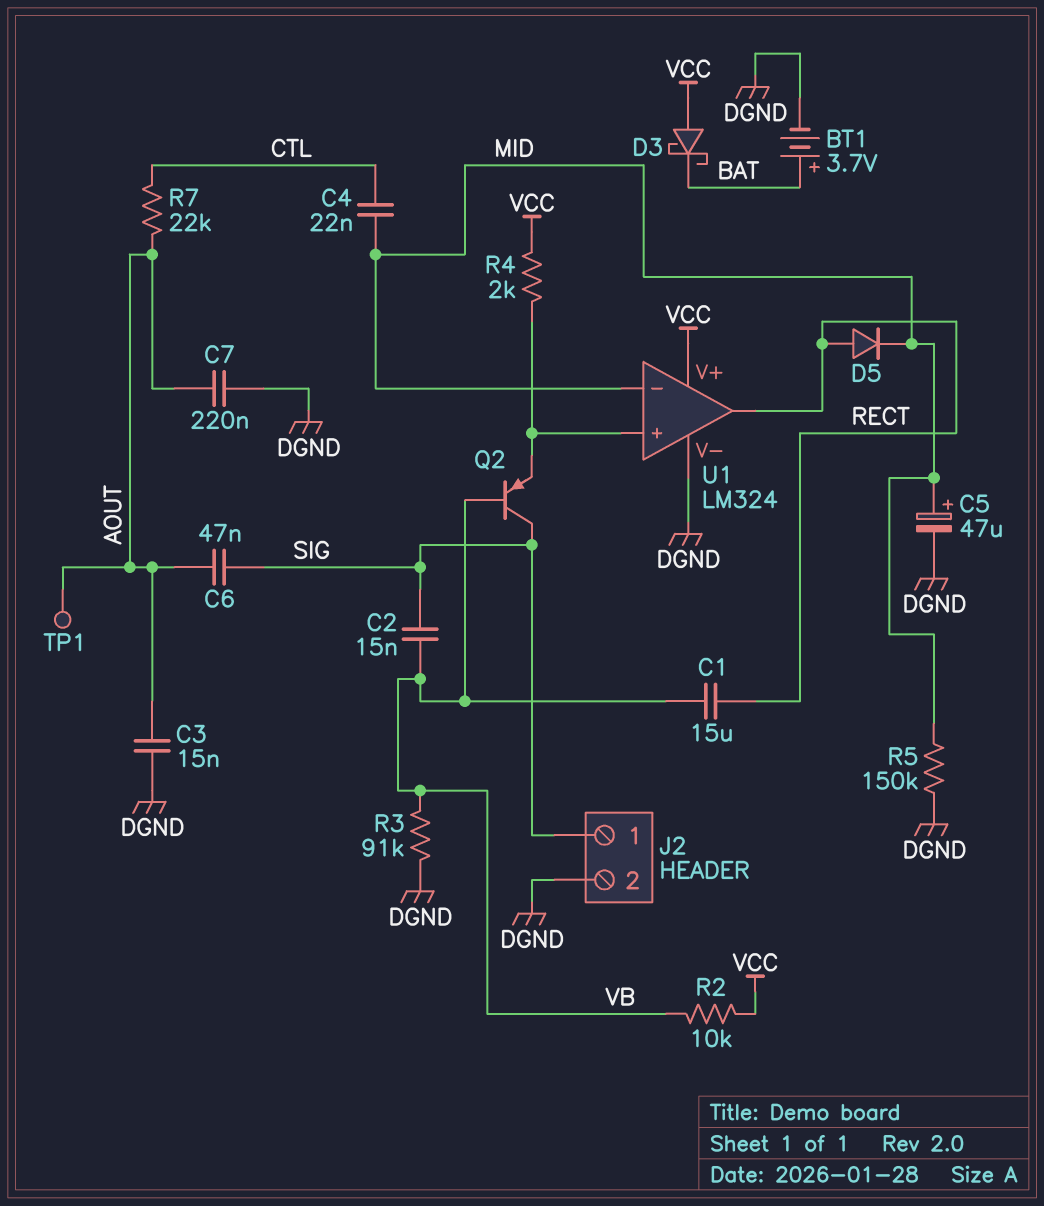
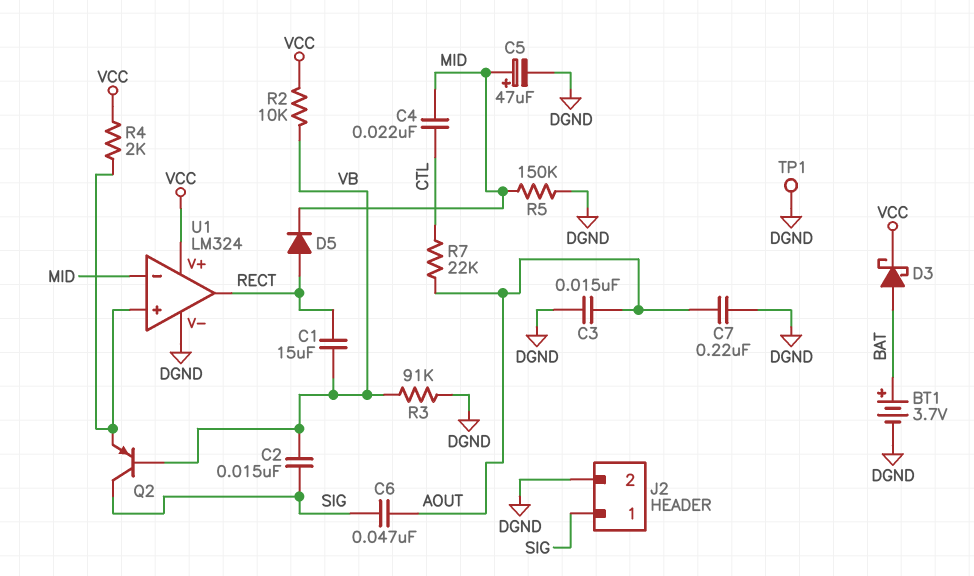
D3: schottky (A VCC, K BAT) -> schottky (A BAT, K VCC)
TP1: test point (AOUT) -> test point (DGND)

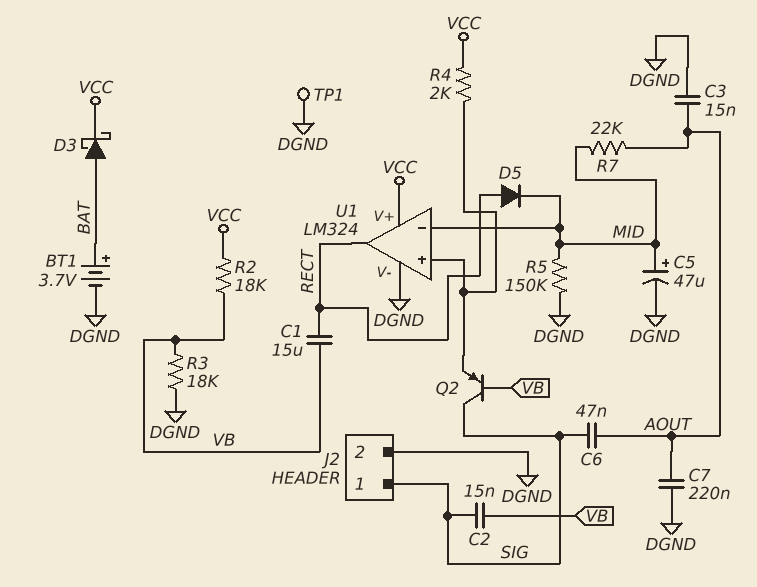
C4: 22nF (CTL, MID) -> none
R2: 10k (VB, VCC) -> 18k (VB, VCC)
R3: 91k (DGND, VB) -> 18k (DGND, VB)
R7: 22k (AOUT, CTL) -> 22k (AOUT, MID)

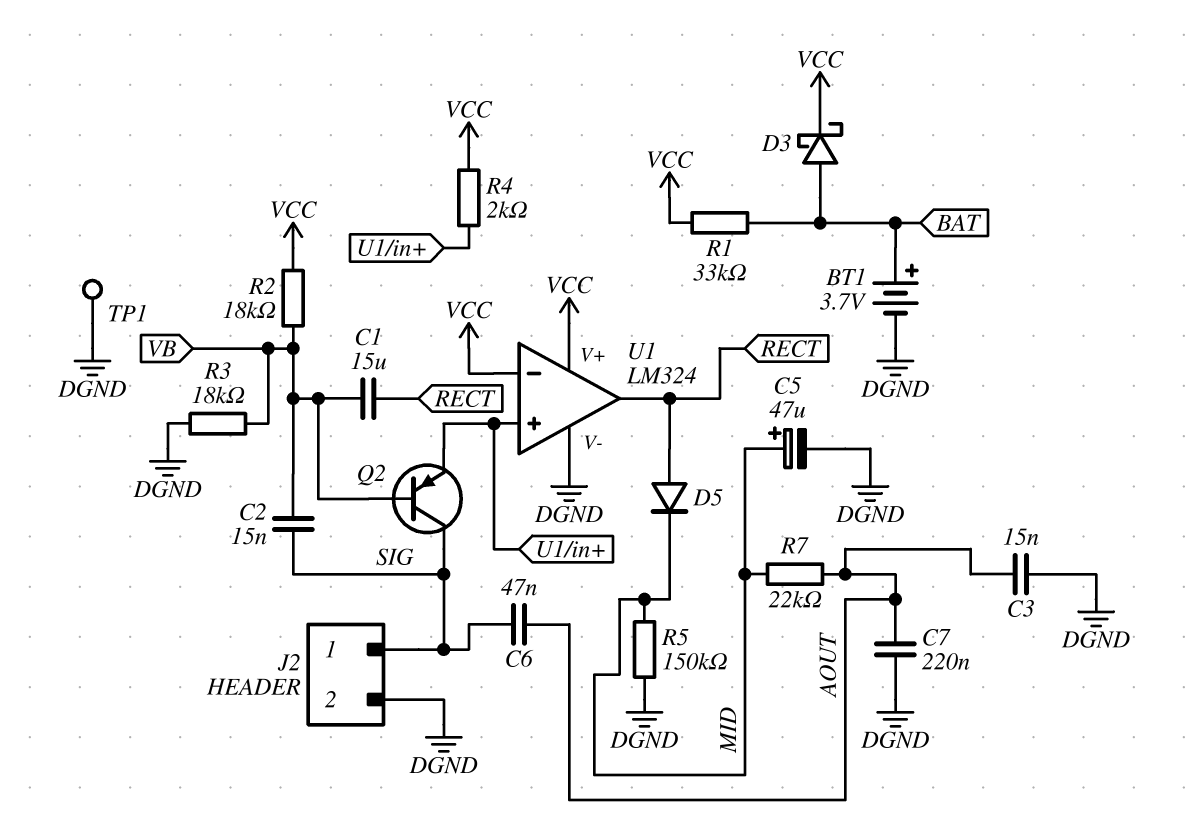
R1: none -> 33k (BAT, VCC)
U1 pin in-: MID -> VCC

